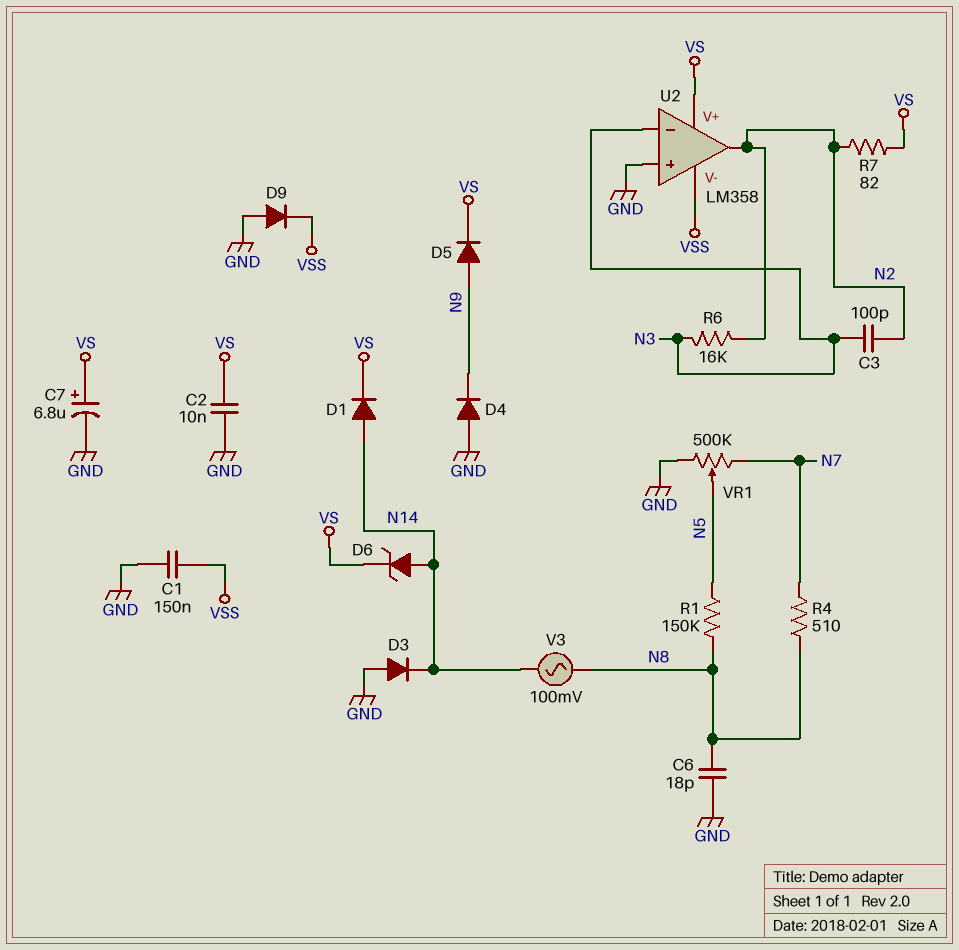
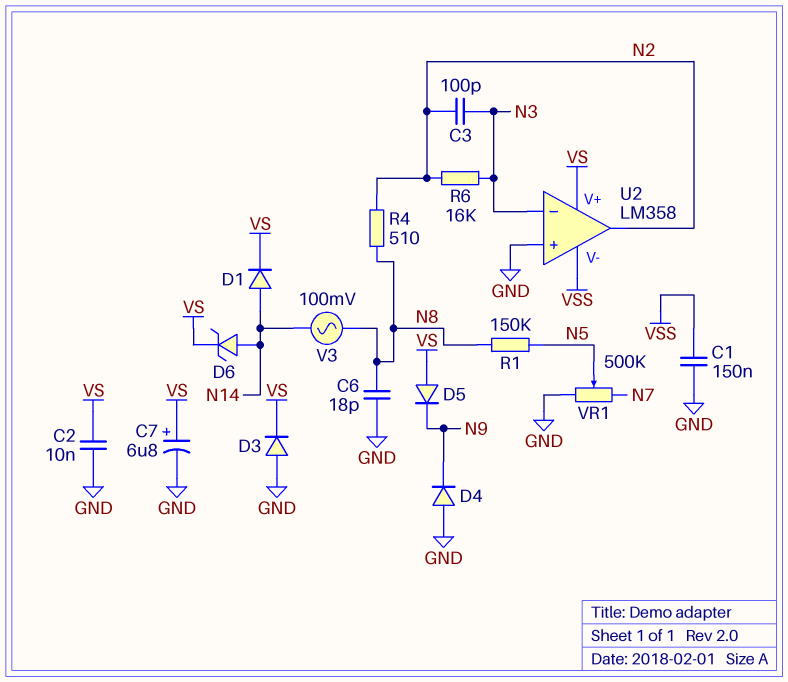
D3: diode (A GND, K N14) -> diode (A GND, K VS)
D5: diode (A N9, K VS) -> diode (A VS, K N9)
D9: diode (A GND, K VSS) -> none
R4: 510 (N7, N8) -> 510 (N2, N8)
R7: 82 (N2, VS) -> none

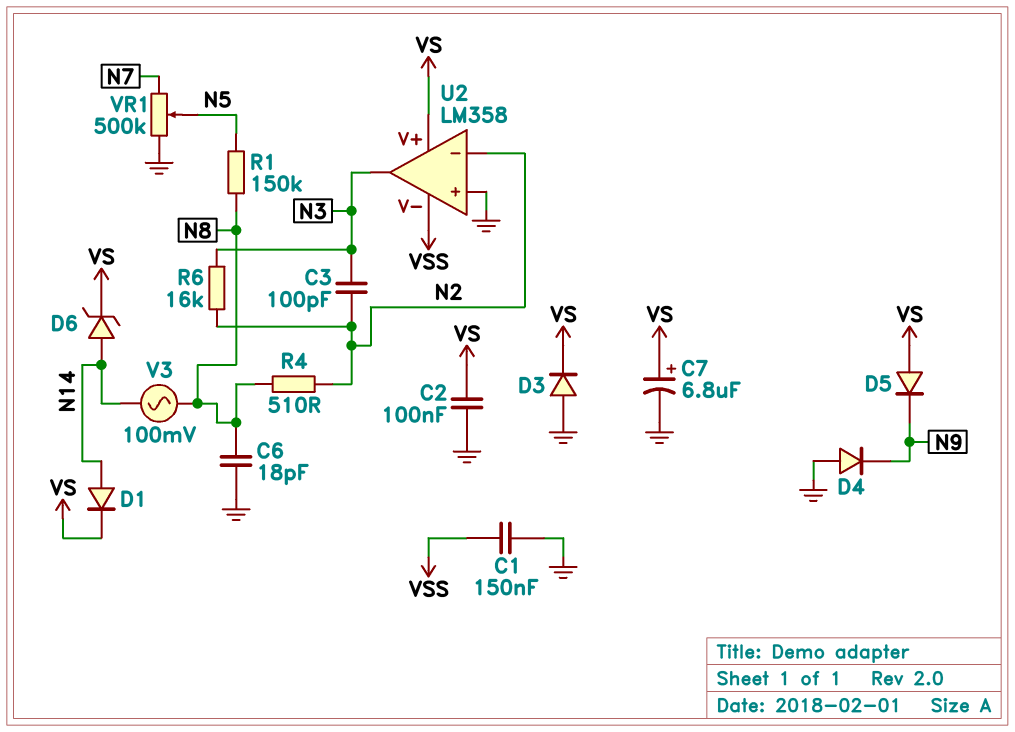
C2: 10nF (GND, VS) -> 100nF (GND, VS)
U2 pin in-: N3 -> N2
U2 pin out: N2 -> N3

